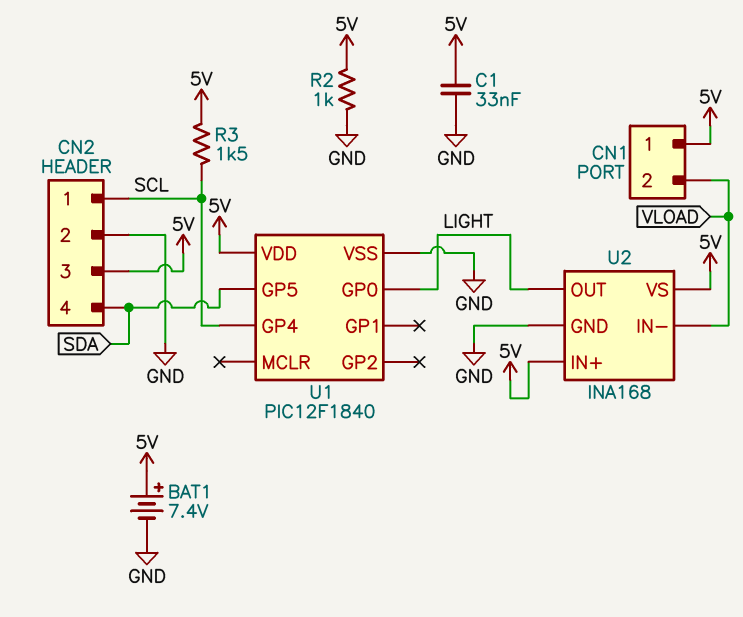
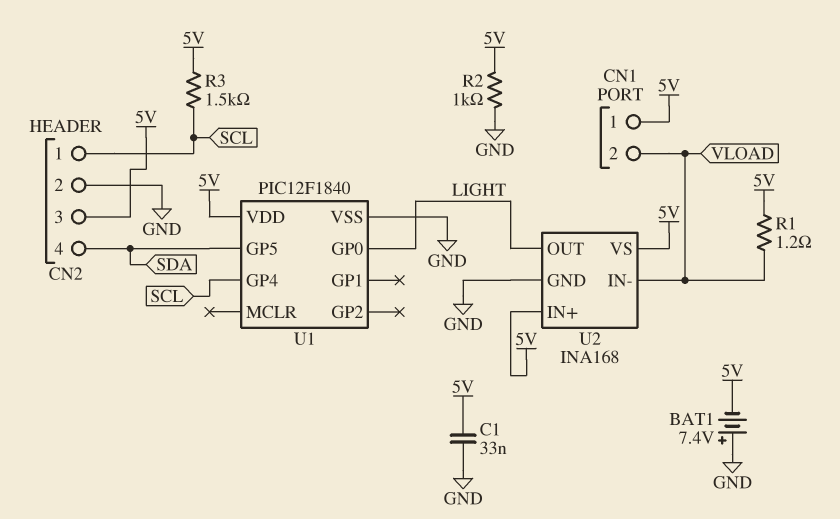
BAT1: 7.4V (plus 5V, minus GND) -> 7.4V (plus GND, minus 5V)
R1: none -> 1.2 (5V, VLOAD)

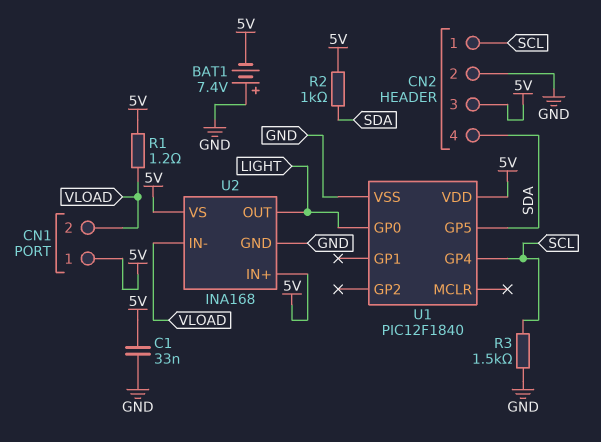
R2: 1k (5V, GND) -> 1k (5V, SDA)
R3: 1.5k (5V, SCL) -> 1.5k (GND, SCL)

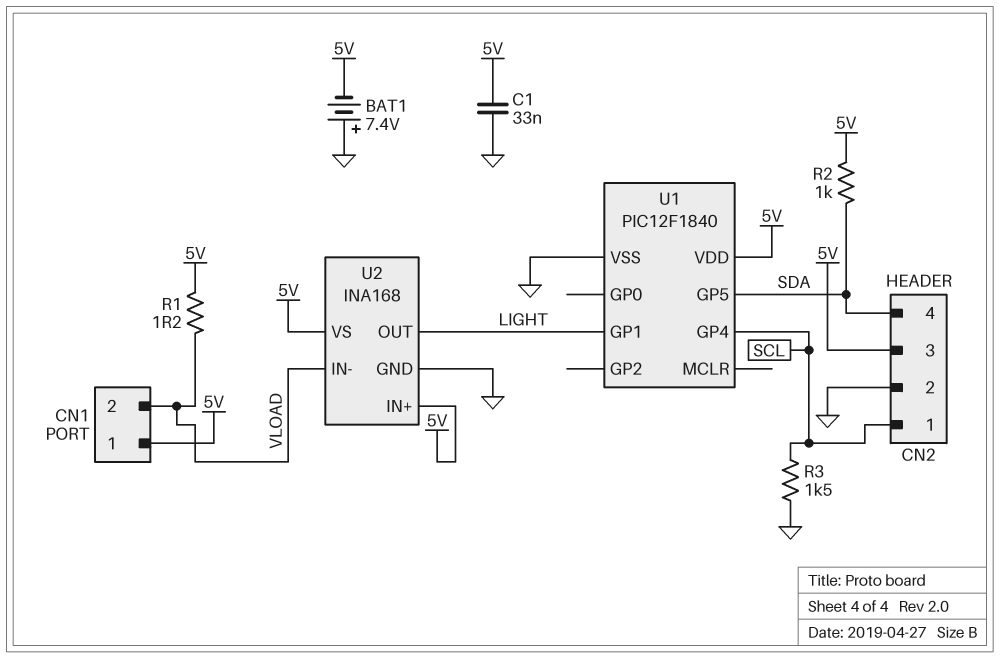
U1 pin GP0: LIGHT -> none
U1 pin GP1: none -> LIGHT

